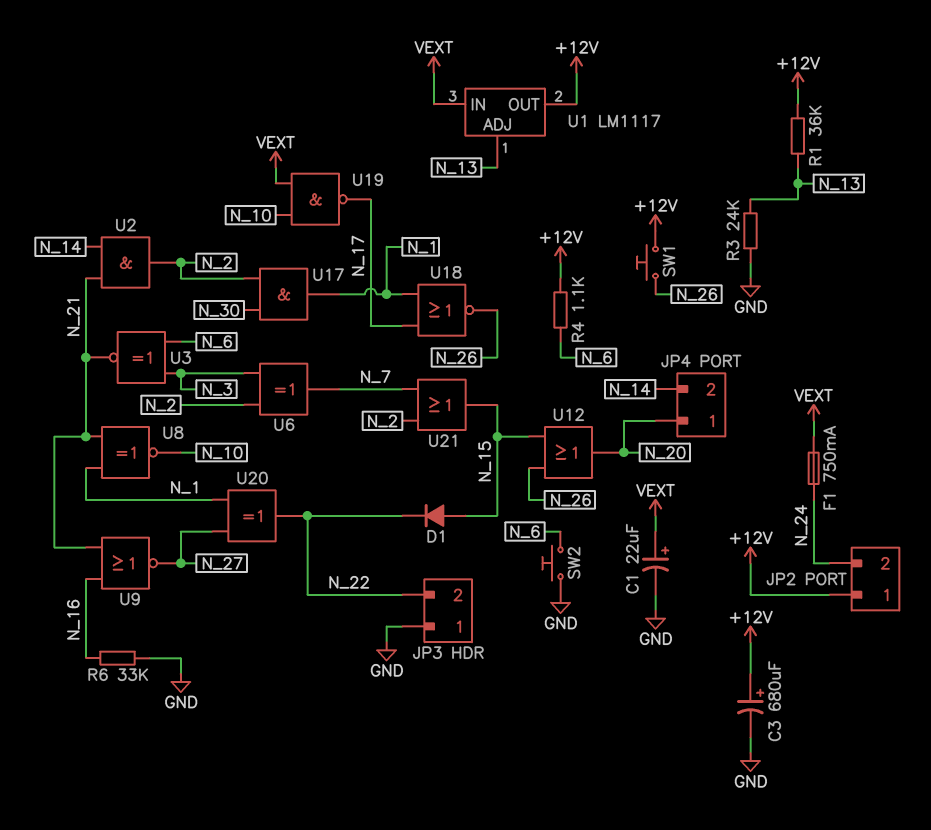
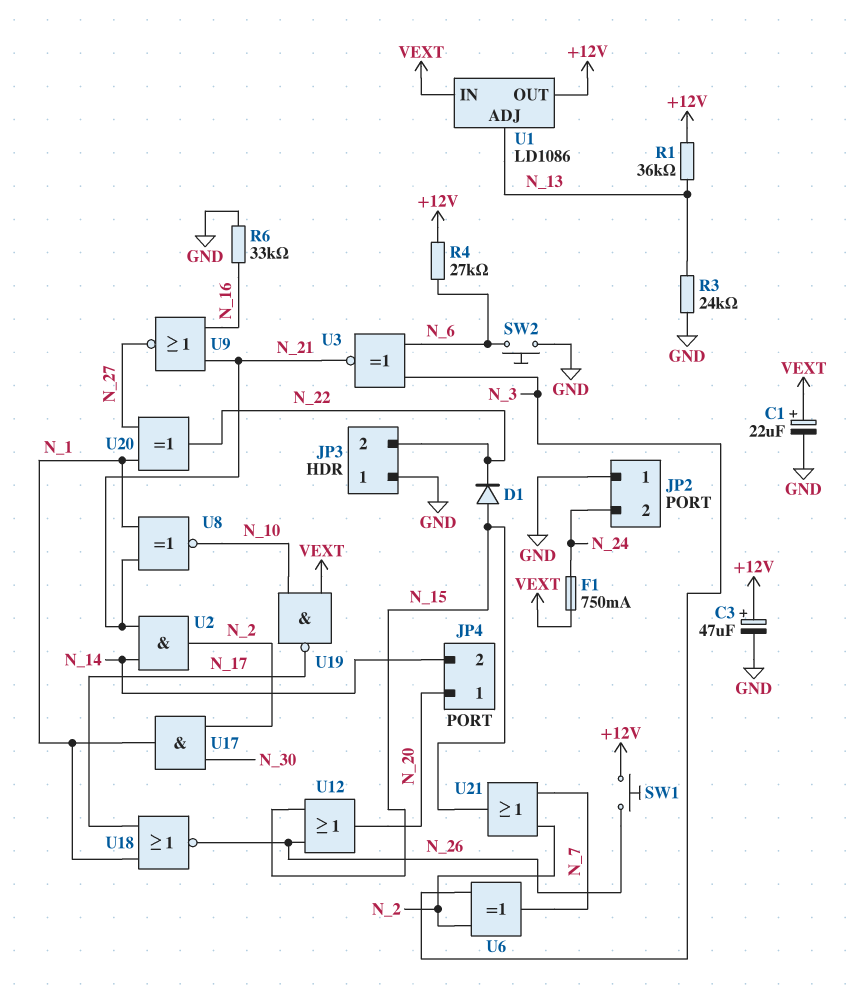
C3: 680uF (plus +12V, minus GND) -> 47uF (plus +12V, minus GND)
JP2 pin 1: +12V -> GND
R4: 1.1k (+12V, N_6) -> 27k (+12V, N_6)
U1: LM1117 -> LD1086

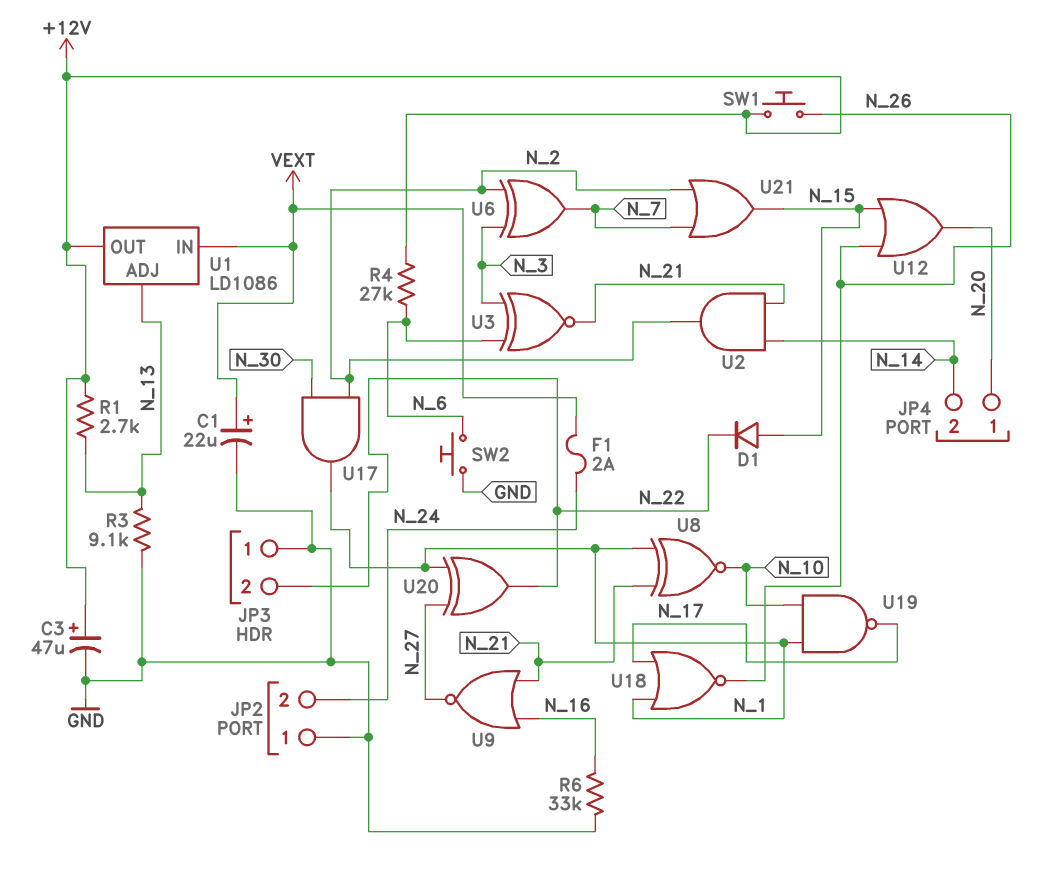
F1: 750mA (N_24, VEXT) -> 2A (N_24, VEXT)
R1: 36k (+12V, N_13) -> 2.7k (+12V, N_13)
R3: 24k (GND, N_13) -> 9.1k (GND, N_13)
U19: NAND (in N_10, in VEXT, out N_17) -> NAND (in N_1, in N_10, out N_17)

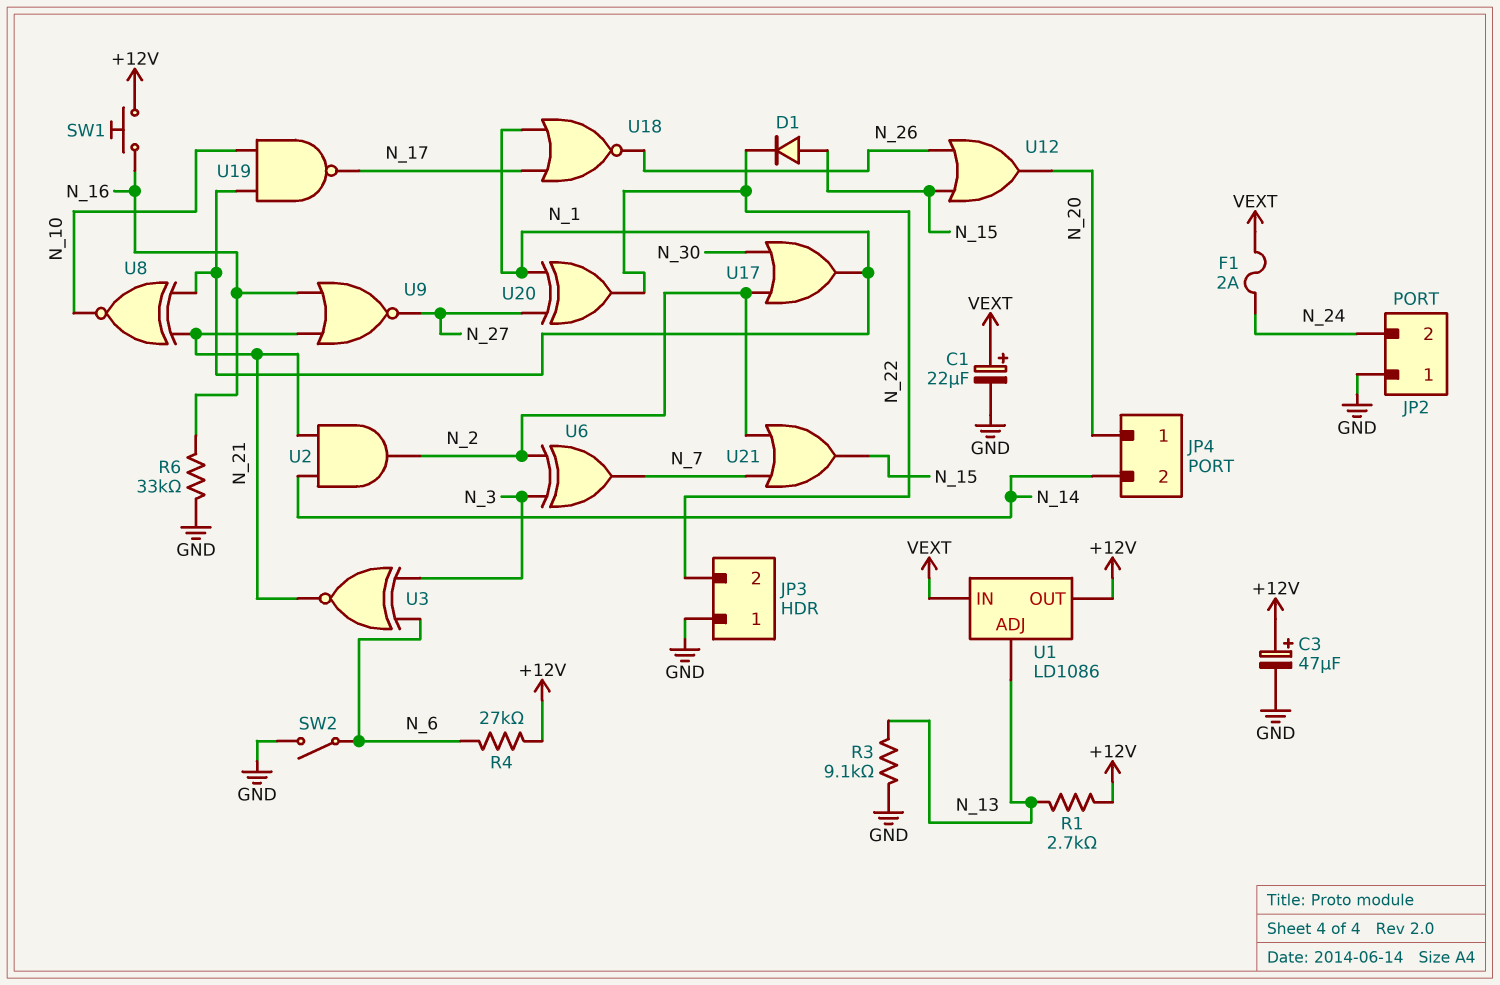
SW1: button (+12V, N_26) -> button (+12V, N_16)
SW2: button (GND, N_6) -> switch (GND, N_6)
U17: AND (in N_2, in N_30, out N_1) -> OR (in N_2, in N_30, out N_1)

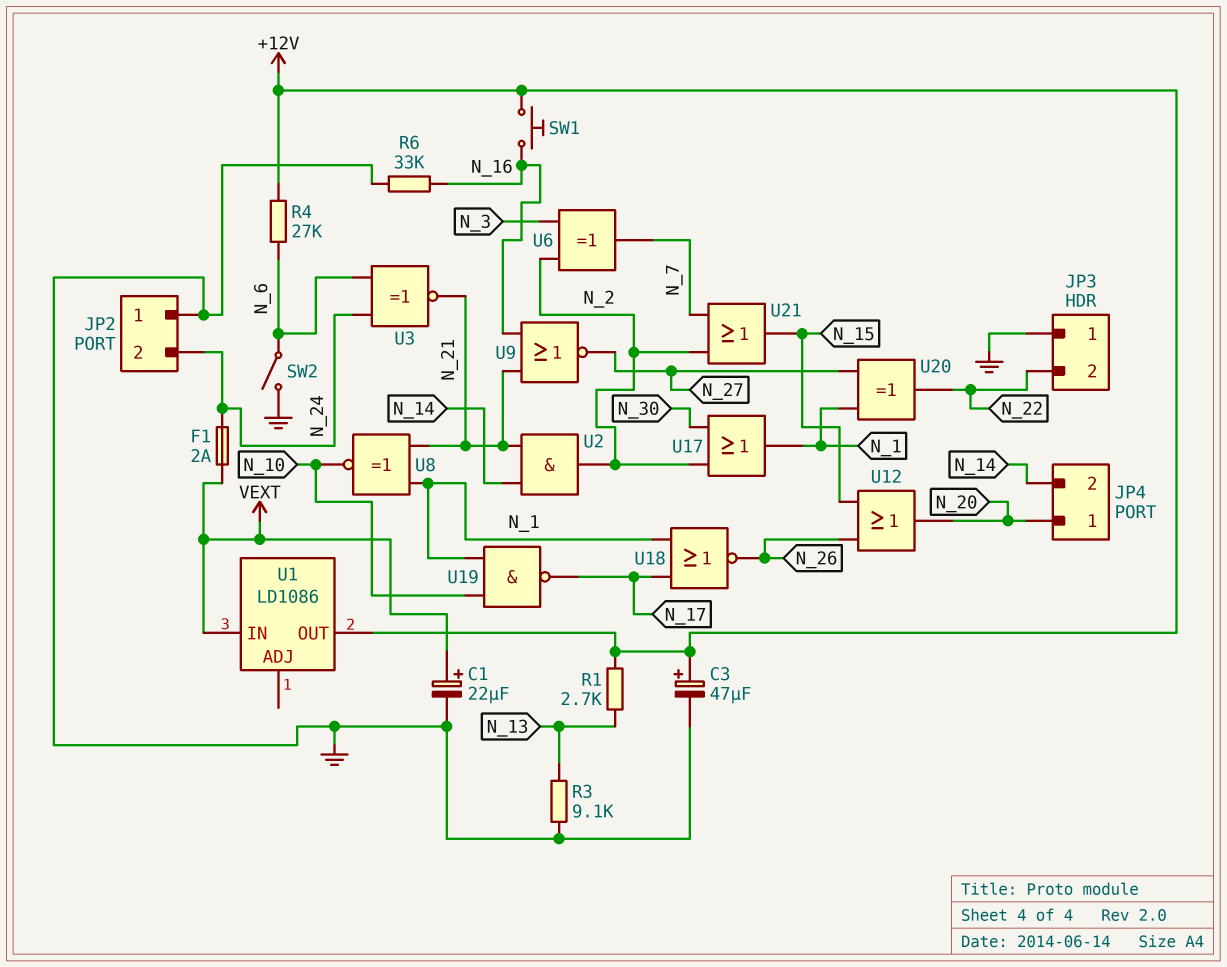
D1: diode (A N_15, K N_22) -> none
U1 pin ADJ: N_13 -> none
U3: XNOR (in N_3, in N_6, out N_21) -> XNOR (in N_6, in N_24, out N_21)

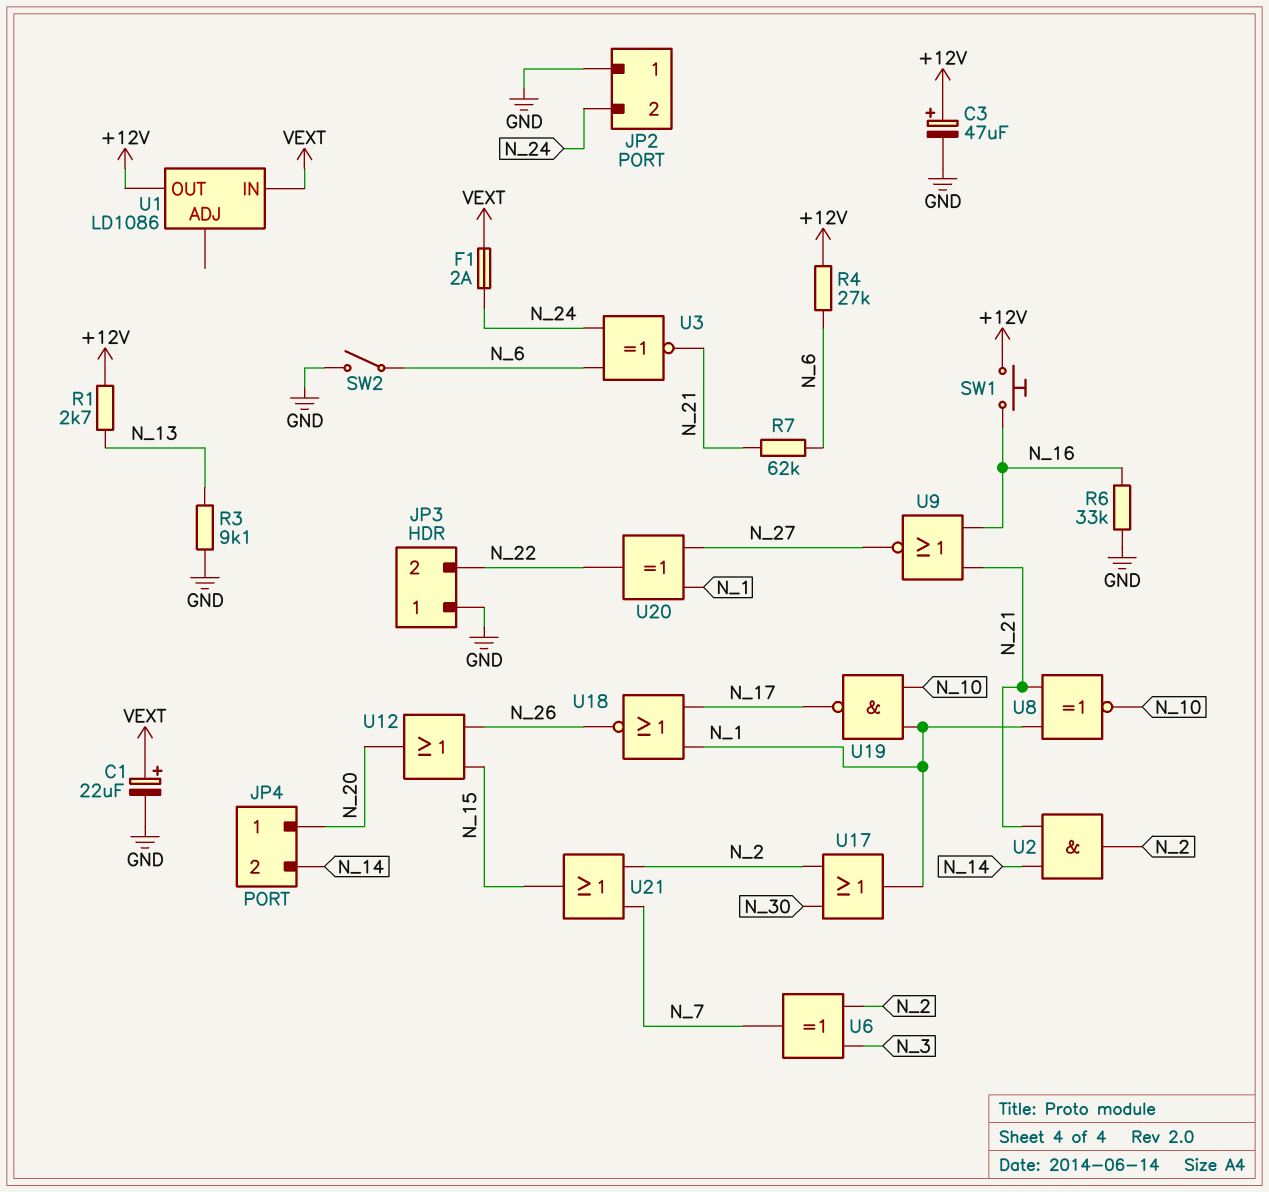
R7: none -> 62k (N_6, N_21)

